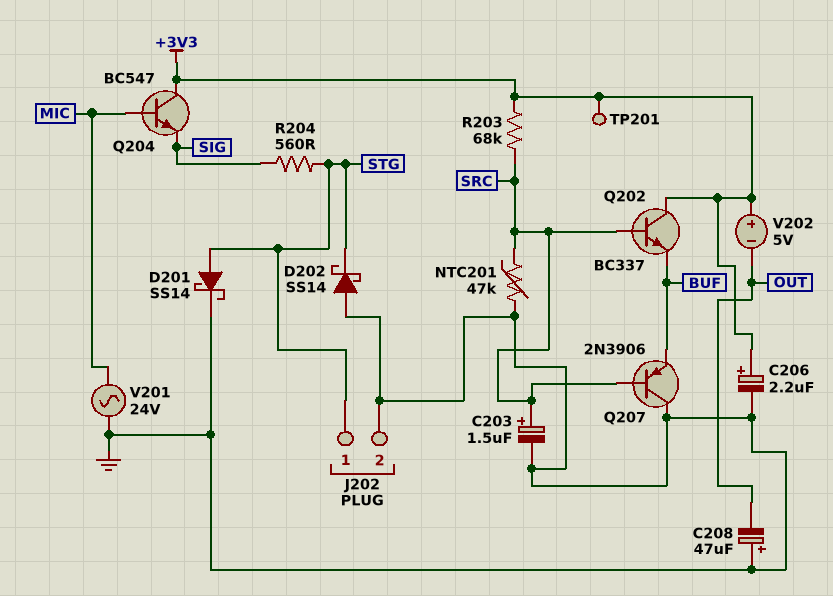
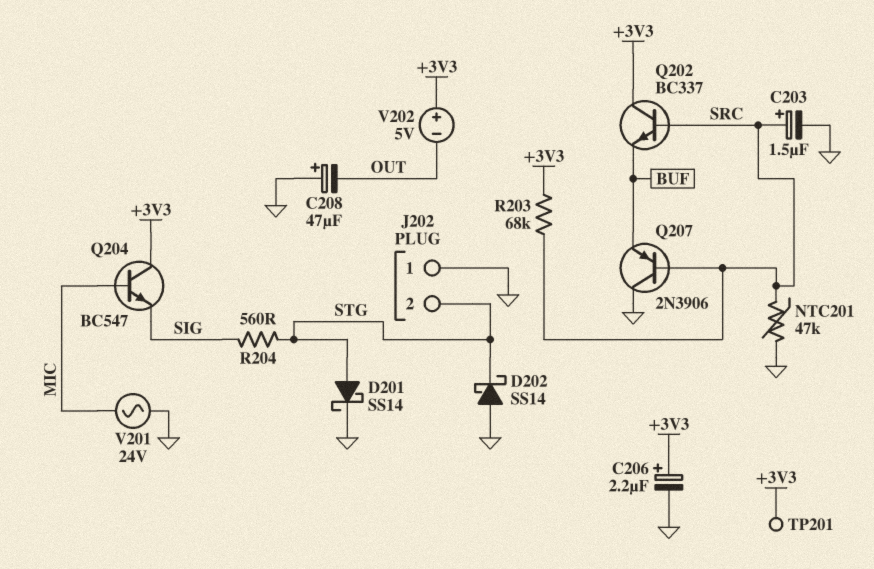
J202 pin 1: STG -> GND
J202 pin 2: GND -> STG

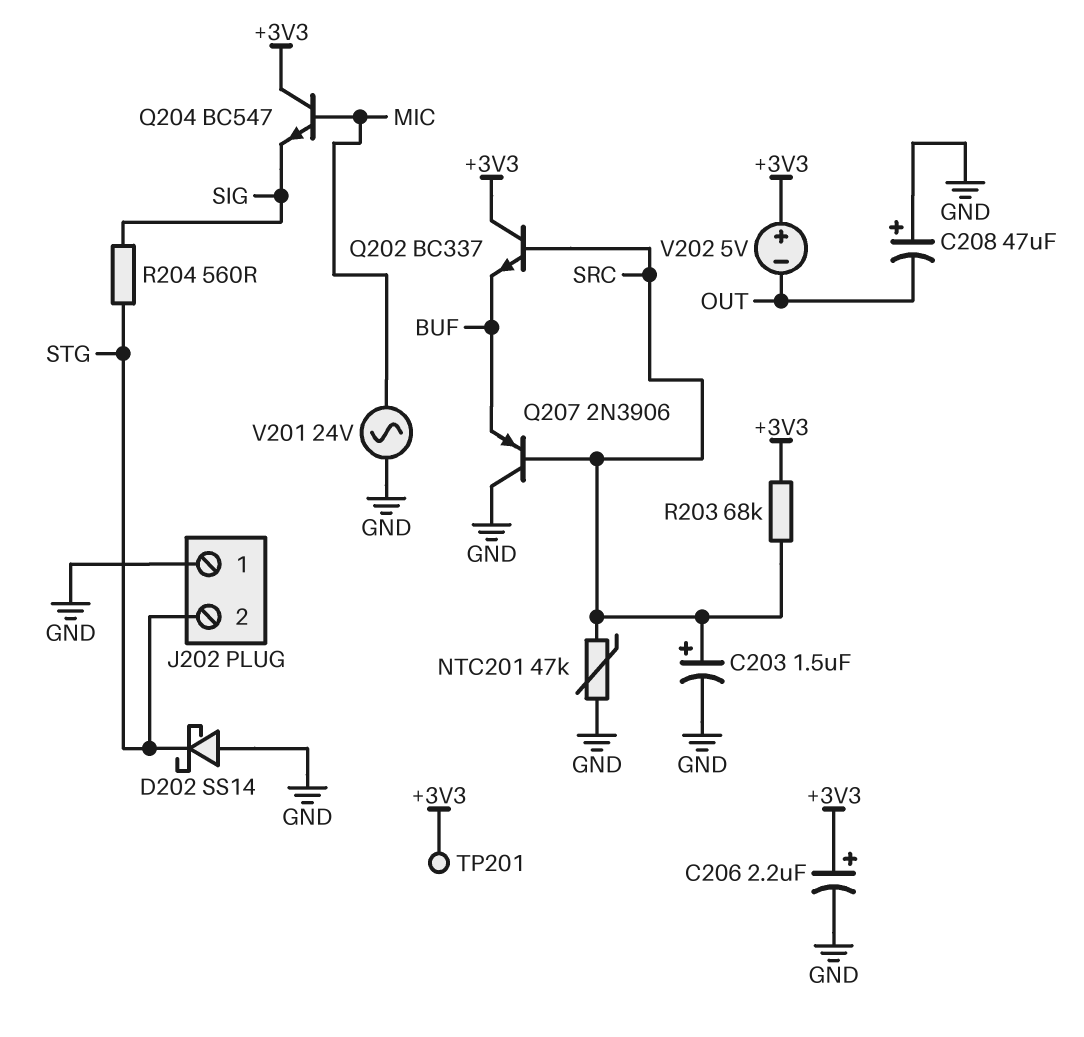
D201: schottky SS14 (A STG, K GND) -> none

